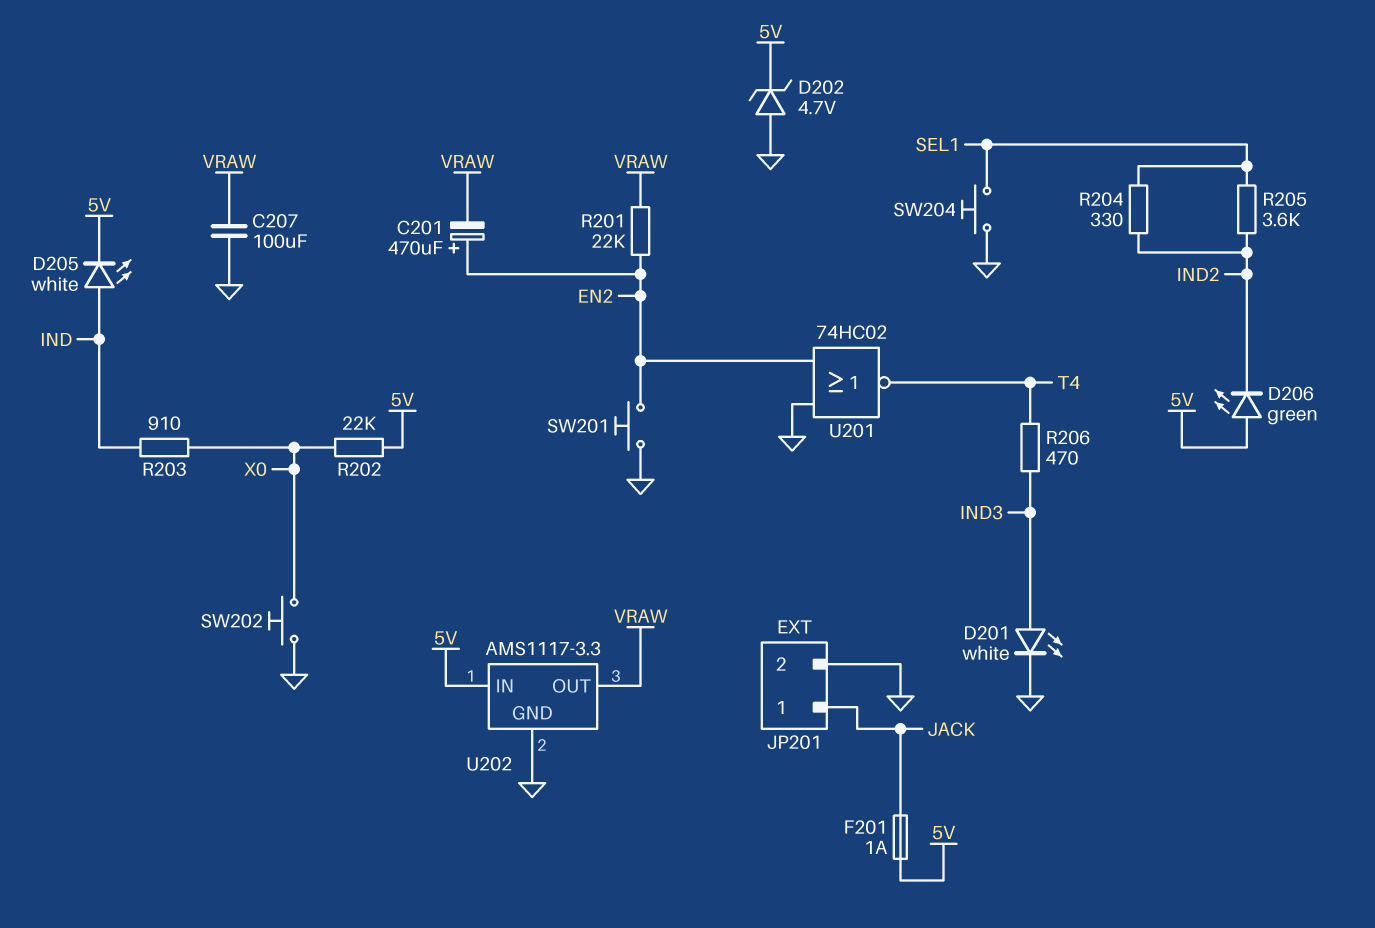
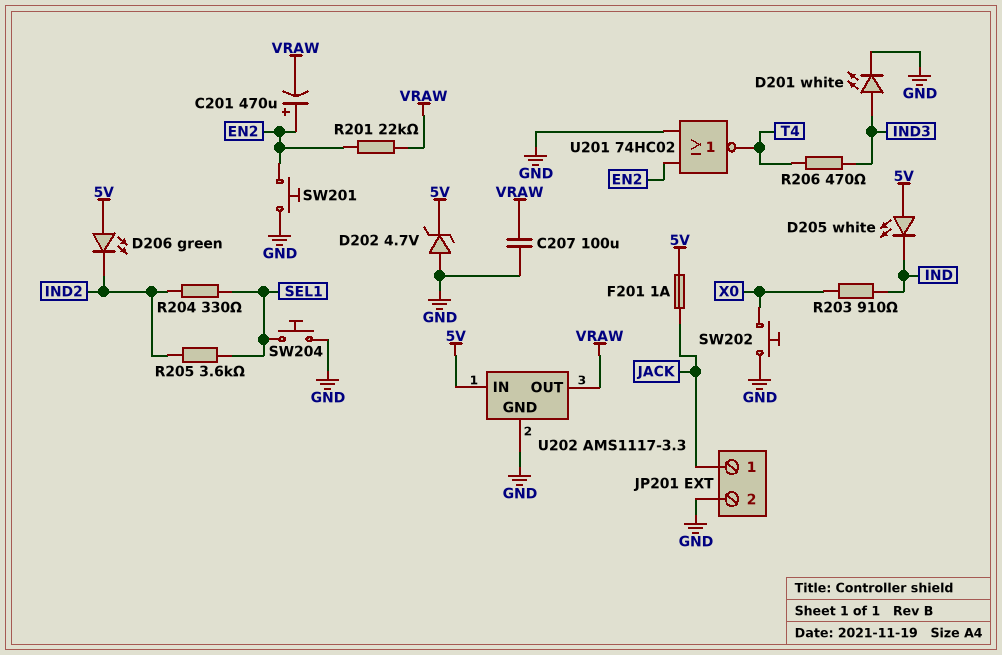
D205: LED white (A IND, K 5V) -> LED white (A 5V, K IND)
R202: 22k (5V, X0) -> none

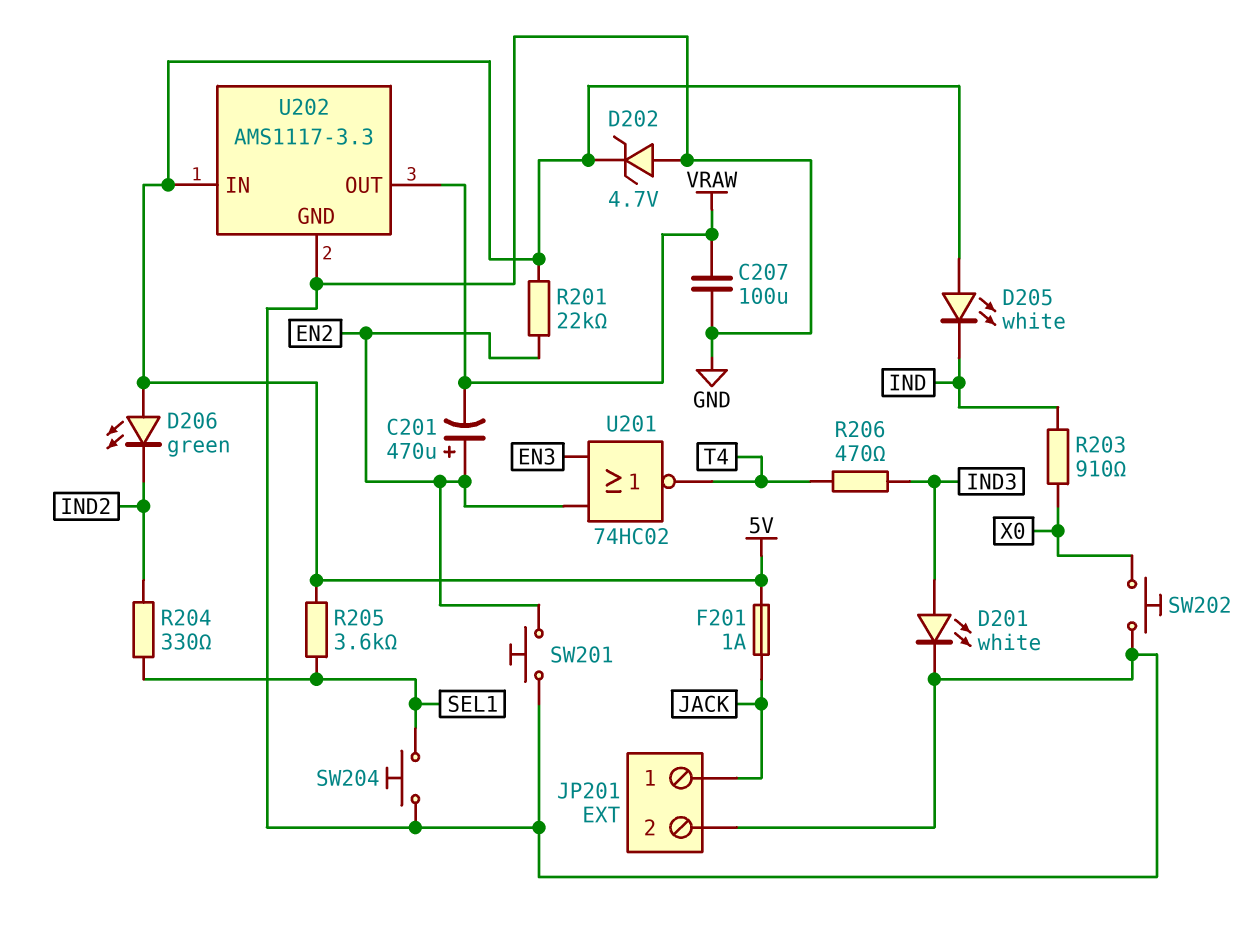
R201: 22k (EN2, VRAW) -> 22k (5V, EN2)
R205: 3.6k (IND2, SEL1) -> 3.6k (5V, SEL1)
U201: NOR 74HC02 (in EN2, in GND, out T4) -> NOR 74HC02 (in EN2, in EN3, out T4)

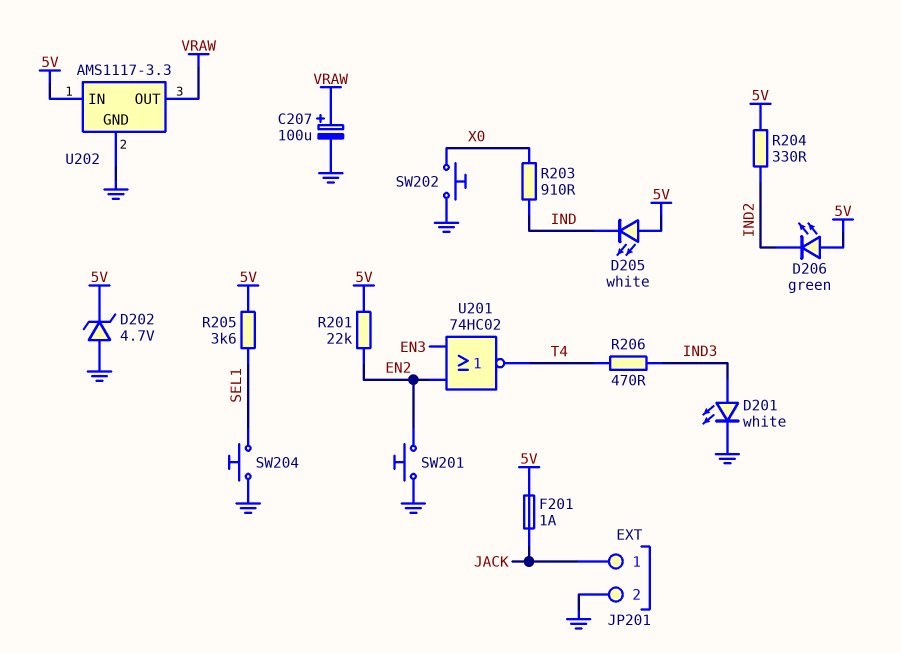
C201: 470uF (plus EN2, minus VRAW) -> none
C207: 100uF (GND, VRAW) -> 100uF (plus VRAW, minus GND)
R204: 330 (IND2, SEL1) -> 330 (5V, IND2)

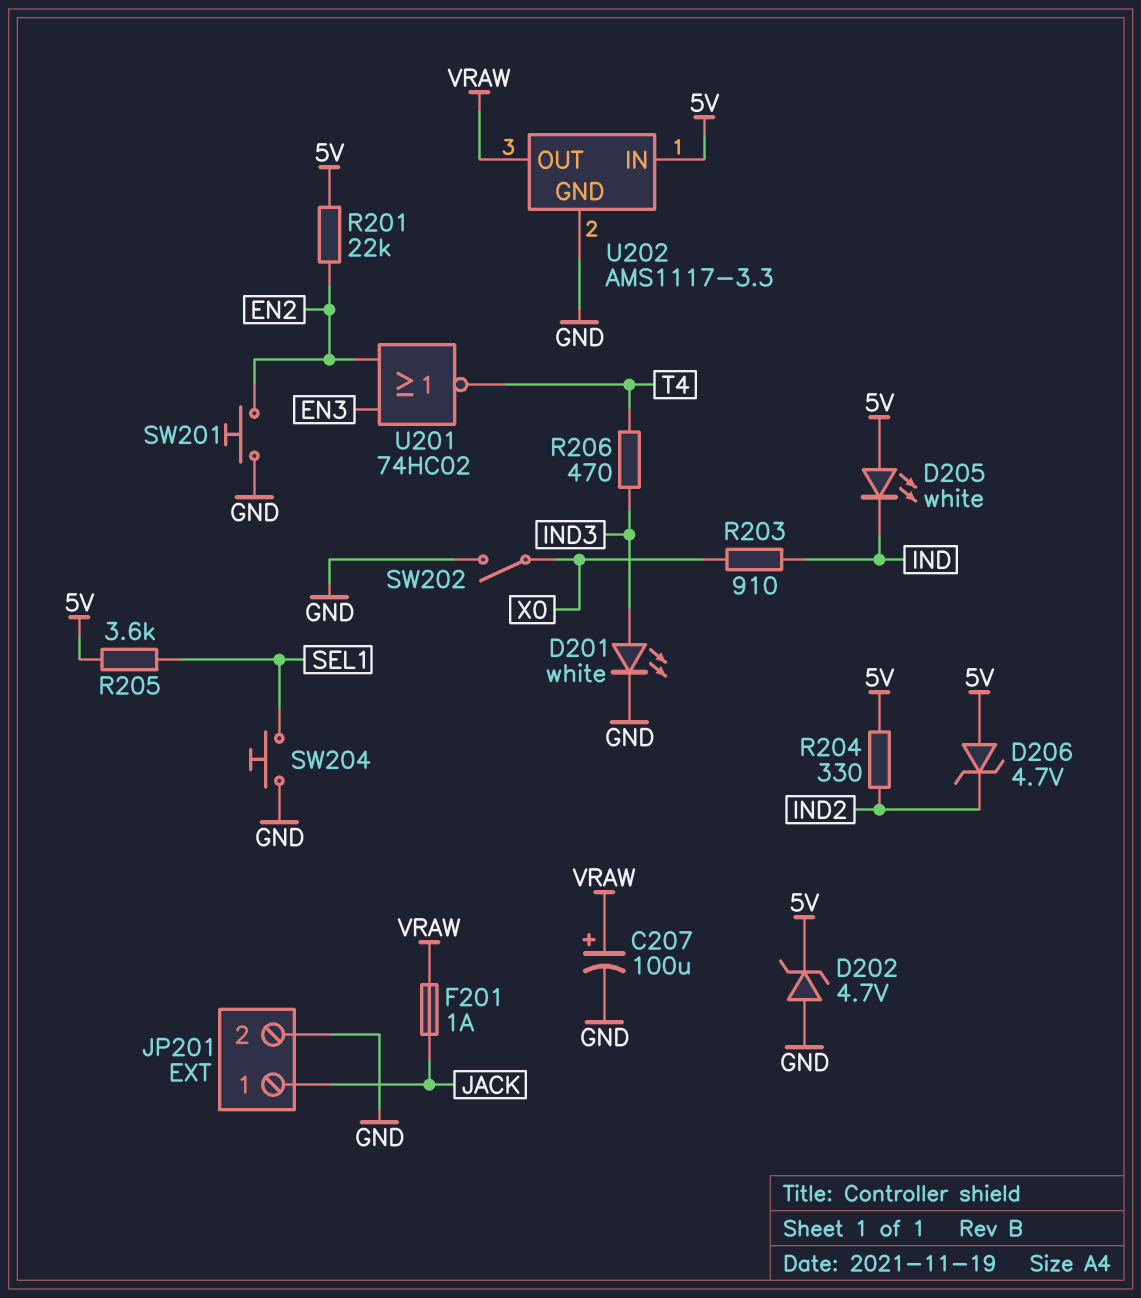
D206: LED green (A 5V, K IND2) -> zener 4.7V (A 5V, K IND2)
F201: 1A (5V, JACK) -> 1A (JACK, VRAW)
SW202: button (GND, X0) -> switch (GND, X0)

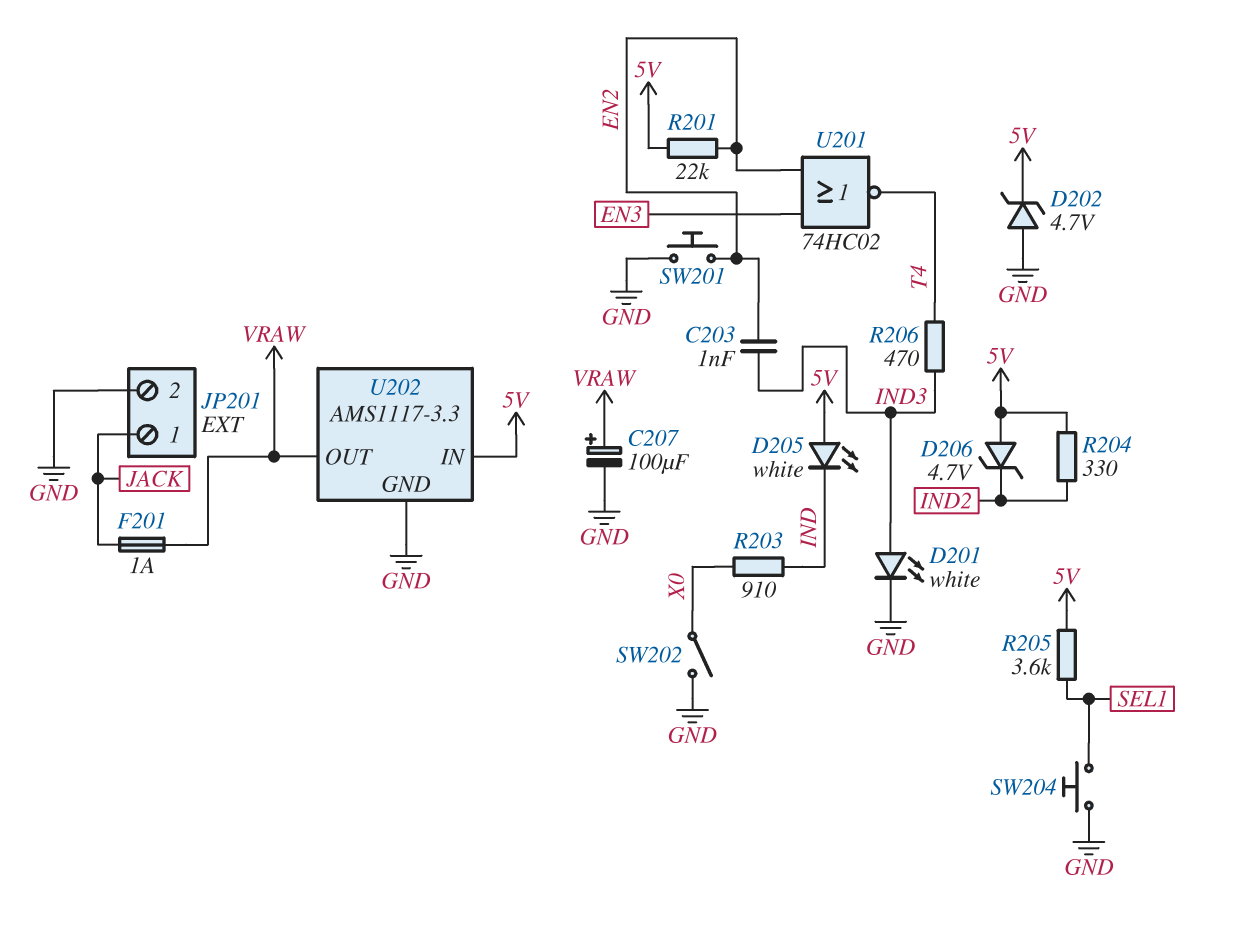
C203: none -> 1nF (EN2, IND3)

